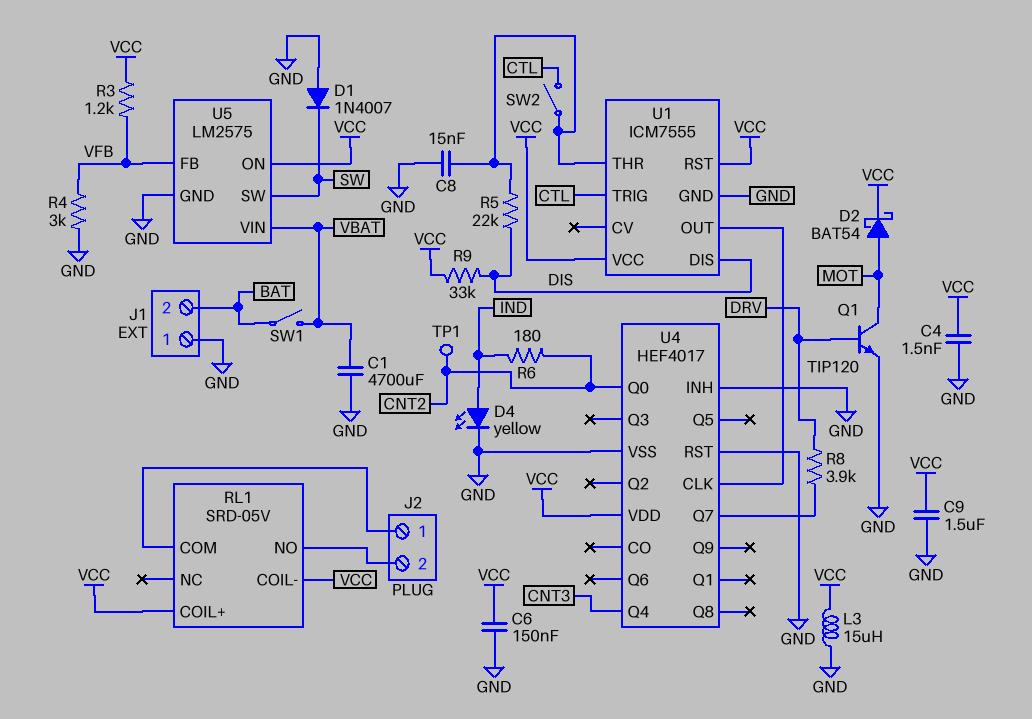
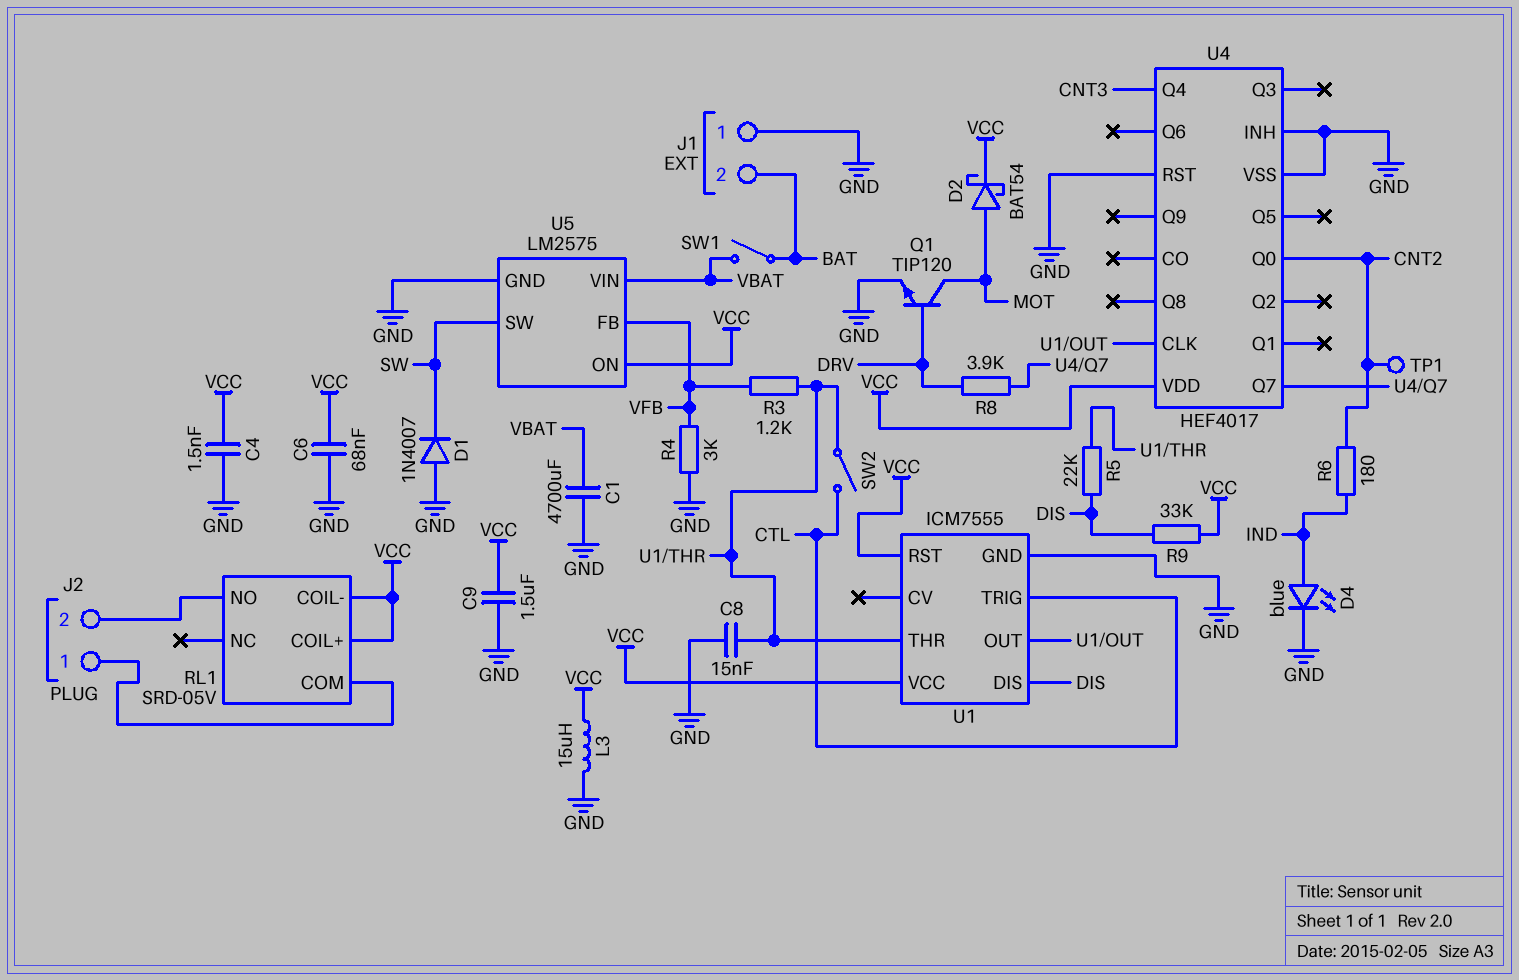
C6: 150nF (GND, VCC) -> 68nF (GND, VCC)
D4: LED yellow (A IND, K GND) -> LED blue (A IND, K GND)
R3: 1.2k (VCC, VFB) -> 1.2k (U1/THR, VFB)

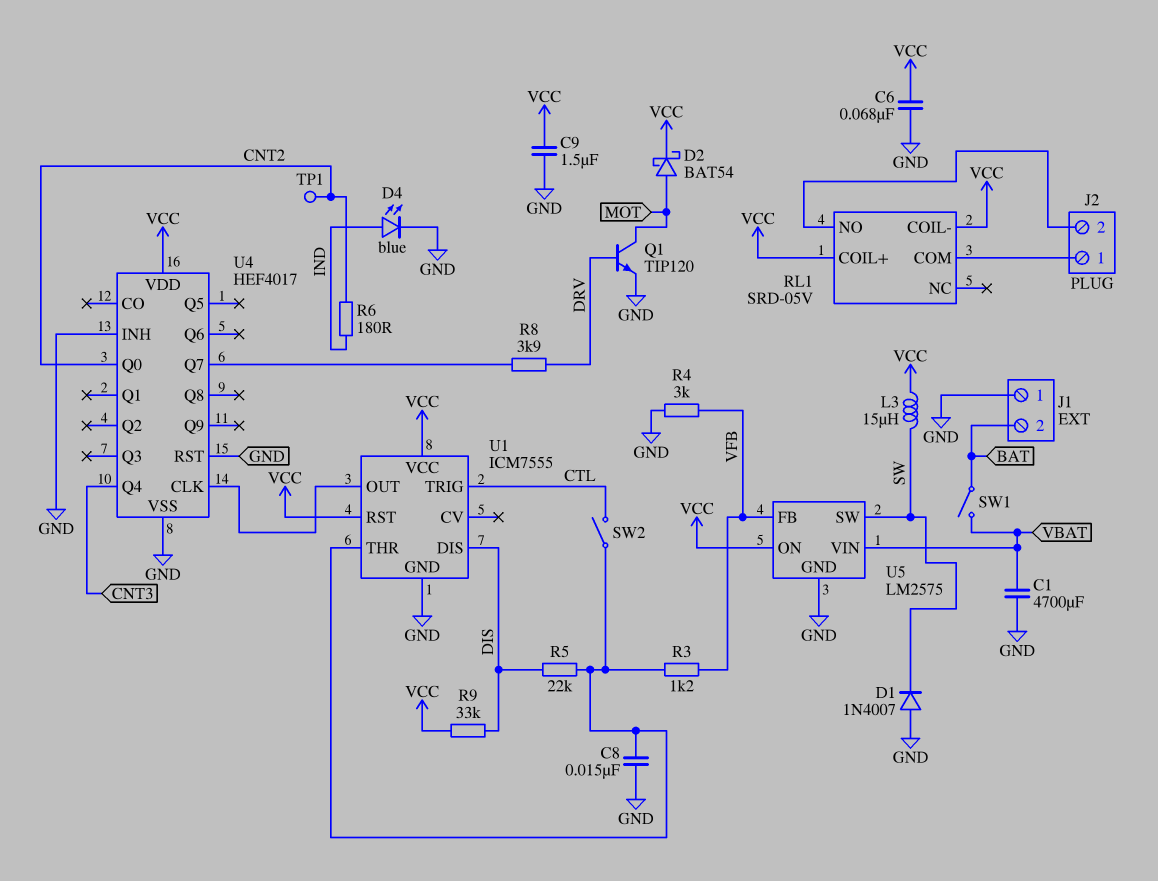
C4: 1.5nF (GND, VCC) -> none
L3: 15uH (GND, VCC) -> 15uH (SW, VCC)

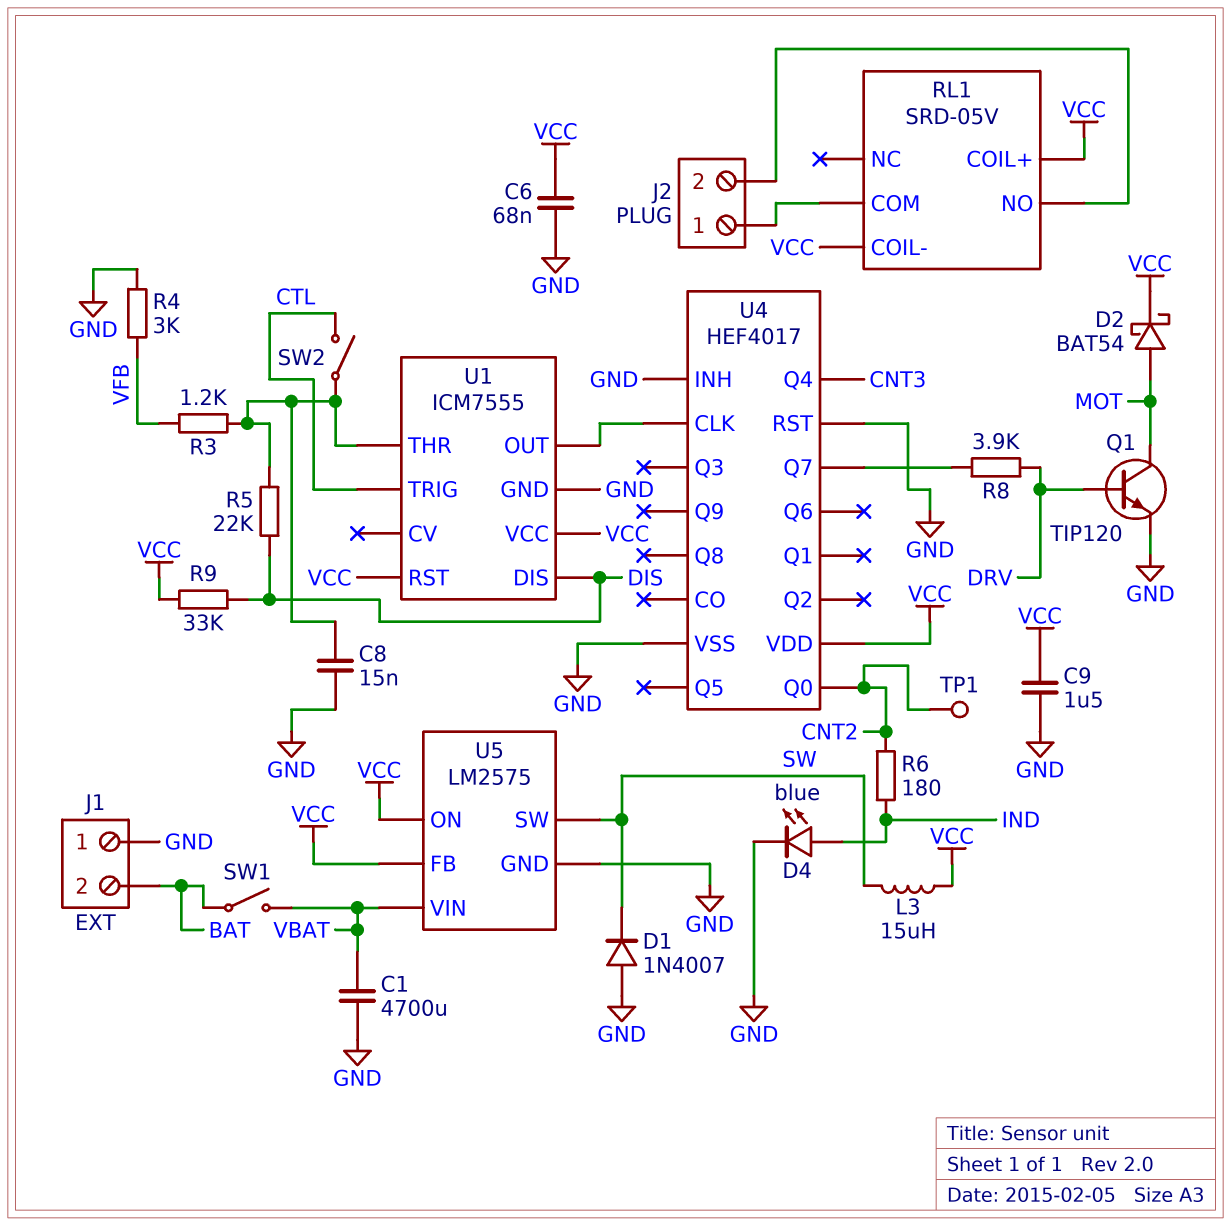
U5 pin FB: VFB -> VCC

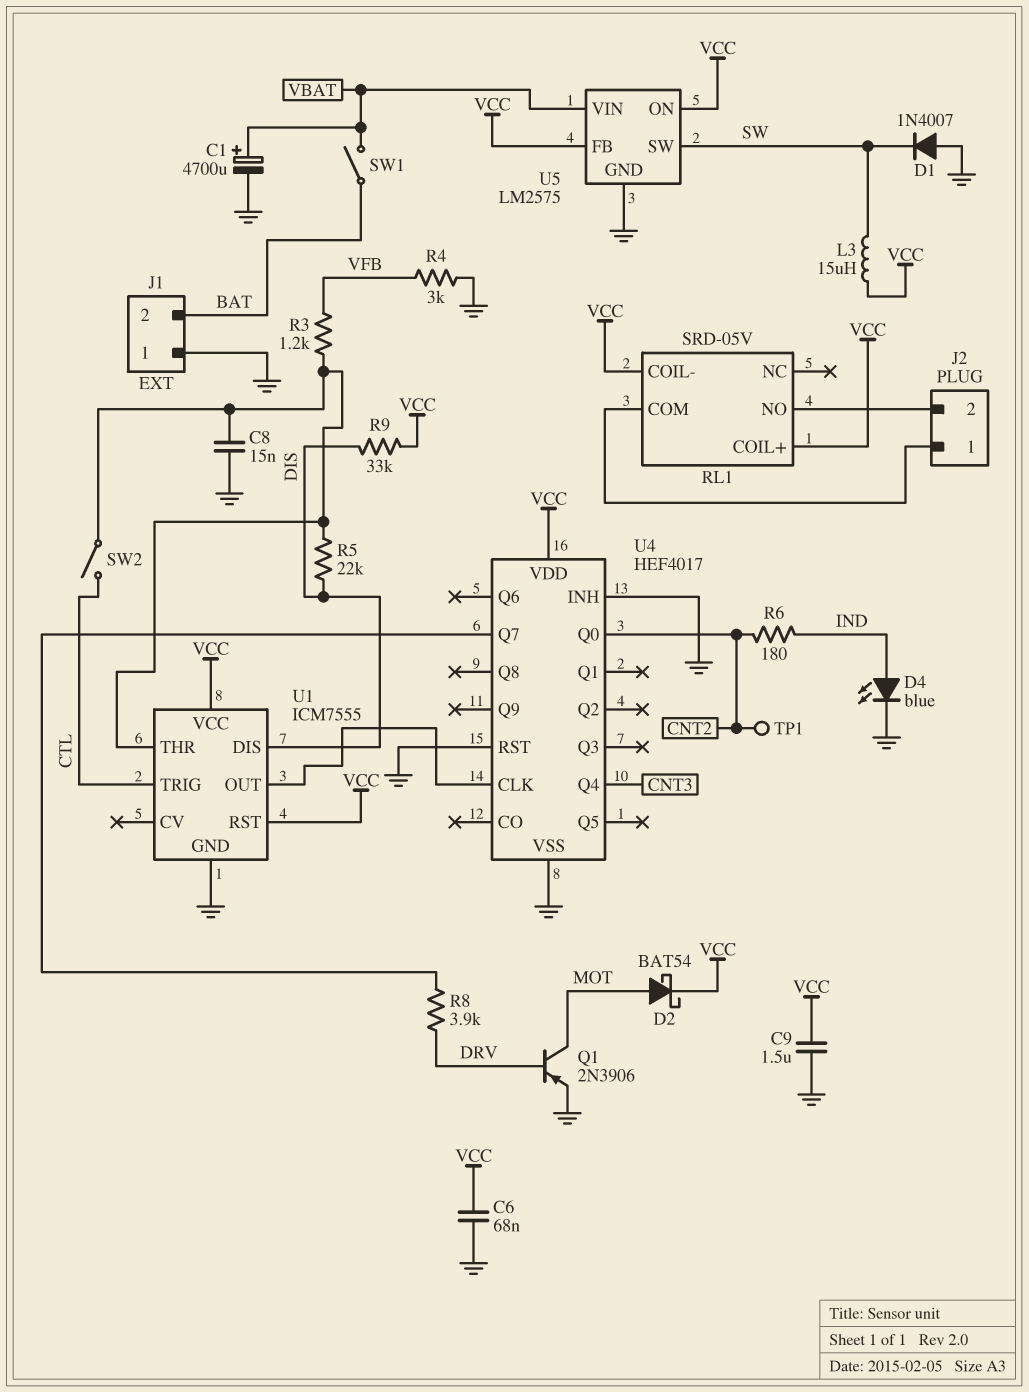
C1: 4700uF (GND, VBAT) -> 4700uF (plus VBAT, minus GND)
Q1: NPN TIP120 (B DRV, C MOT, E GND) -> PNP 2N3906 (B DRV, C MOT, E GND)

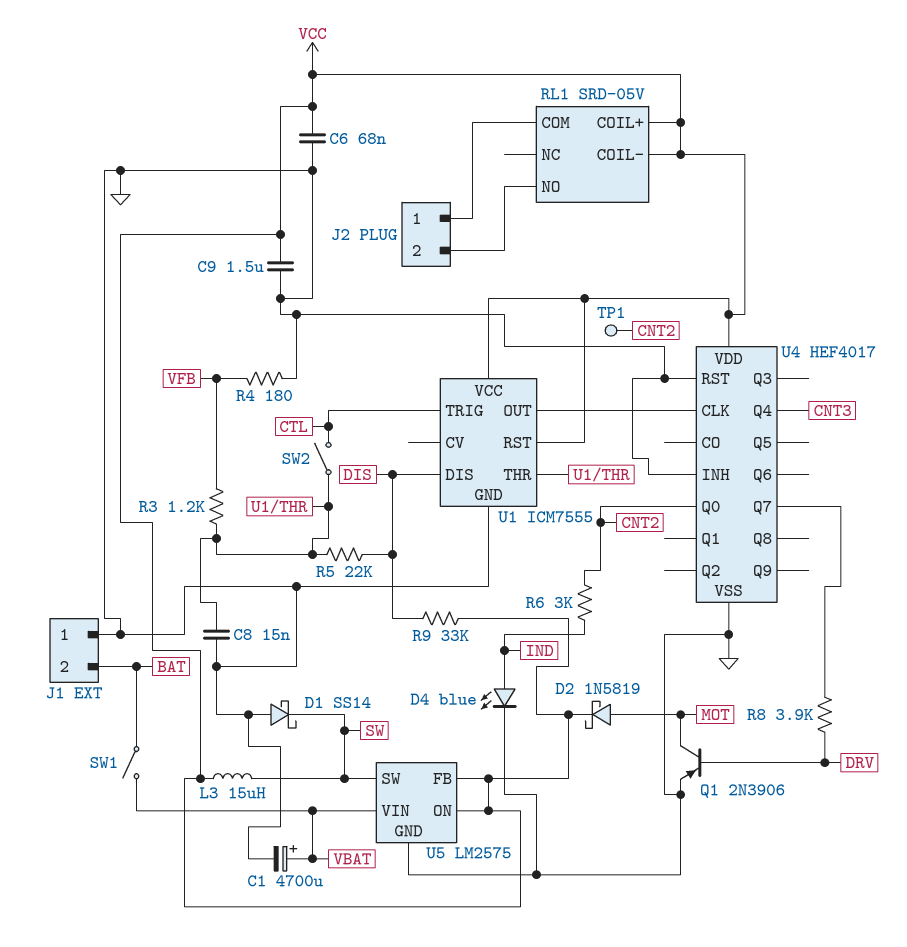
D1: diode 1N4007 (A GND, K SW) -> schottky SS14 (A GND, K SW)
D2: schottky BAT54 (A MOT, K VCC) -> schottky 1N5819 (A MOT, K VCC)
R4: 3k (GND, VFB) -> 180 (GND, VFB)
R6: 180 (CNT2, IND) -> 3k (CNT2, IND)

